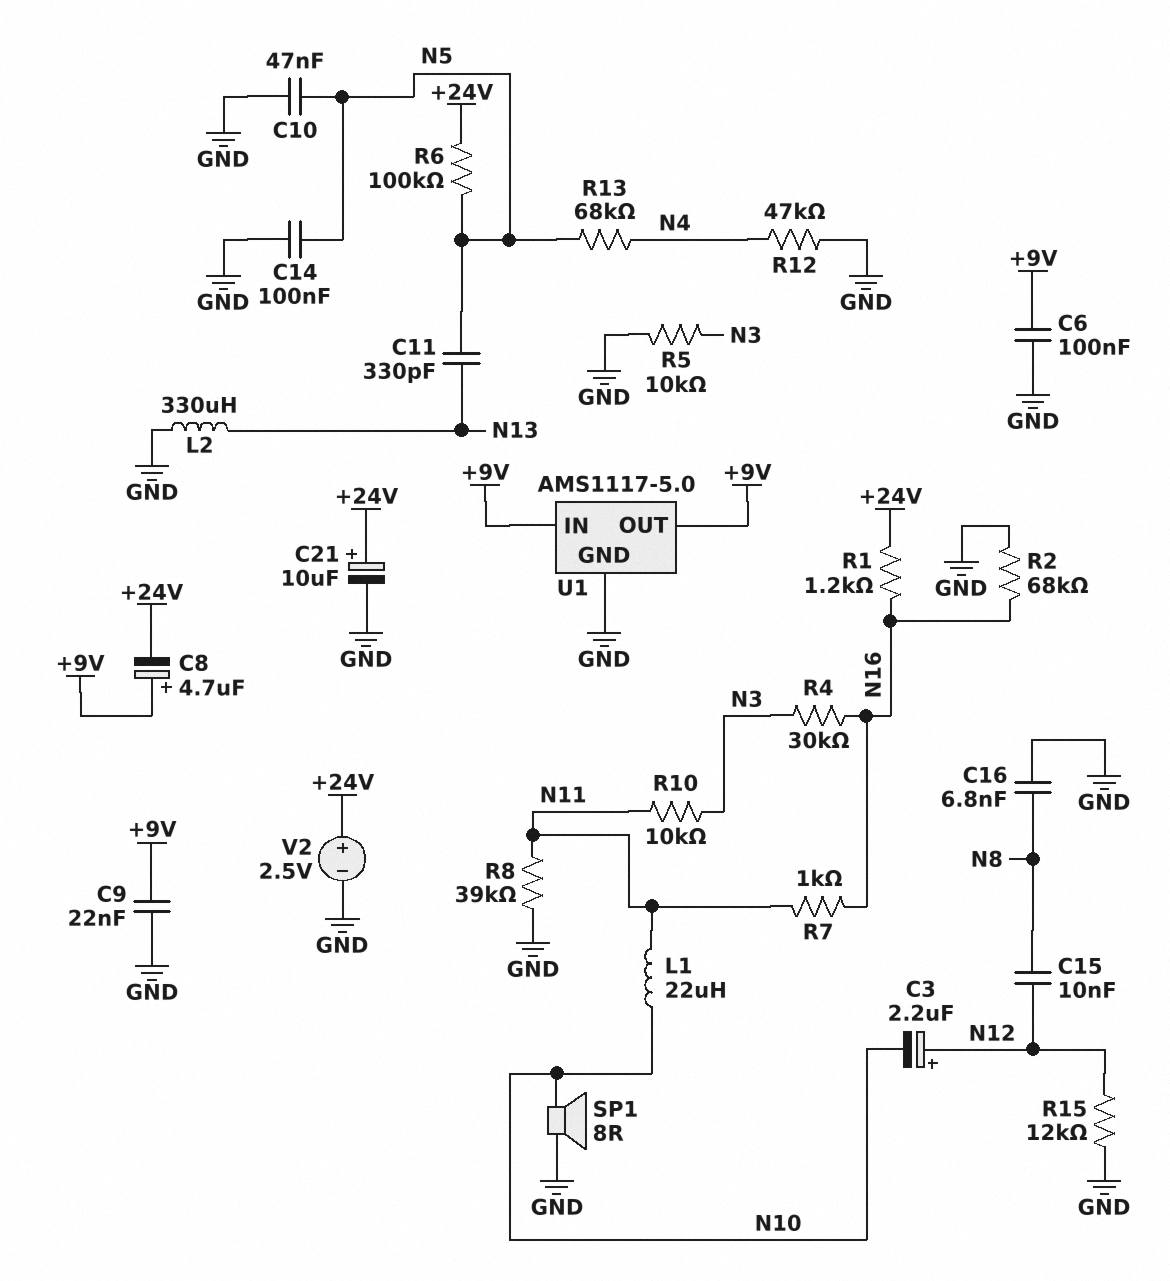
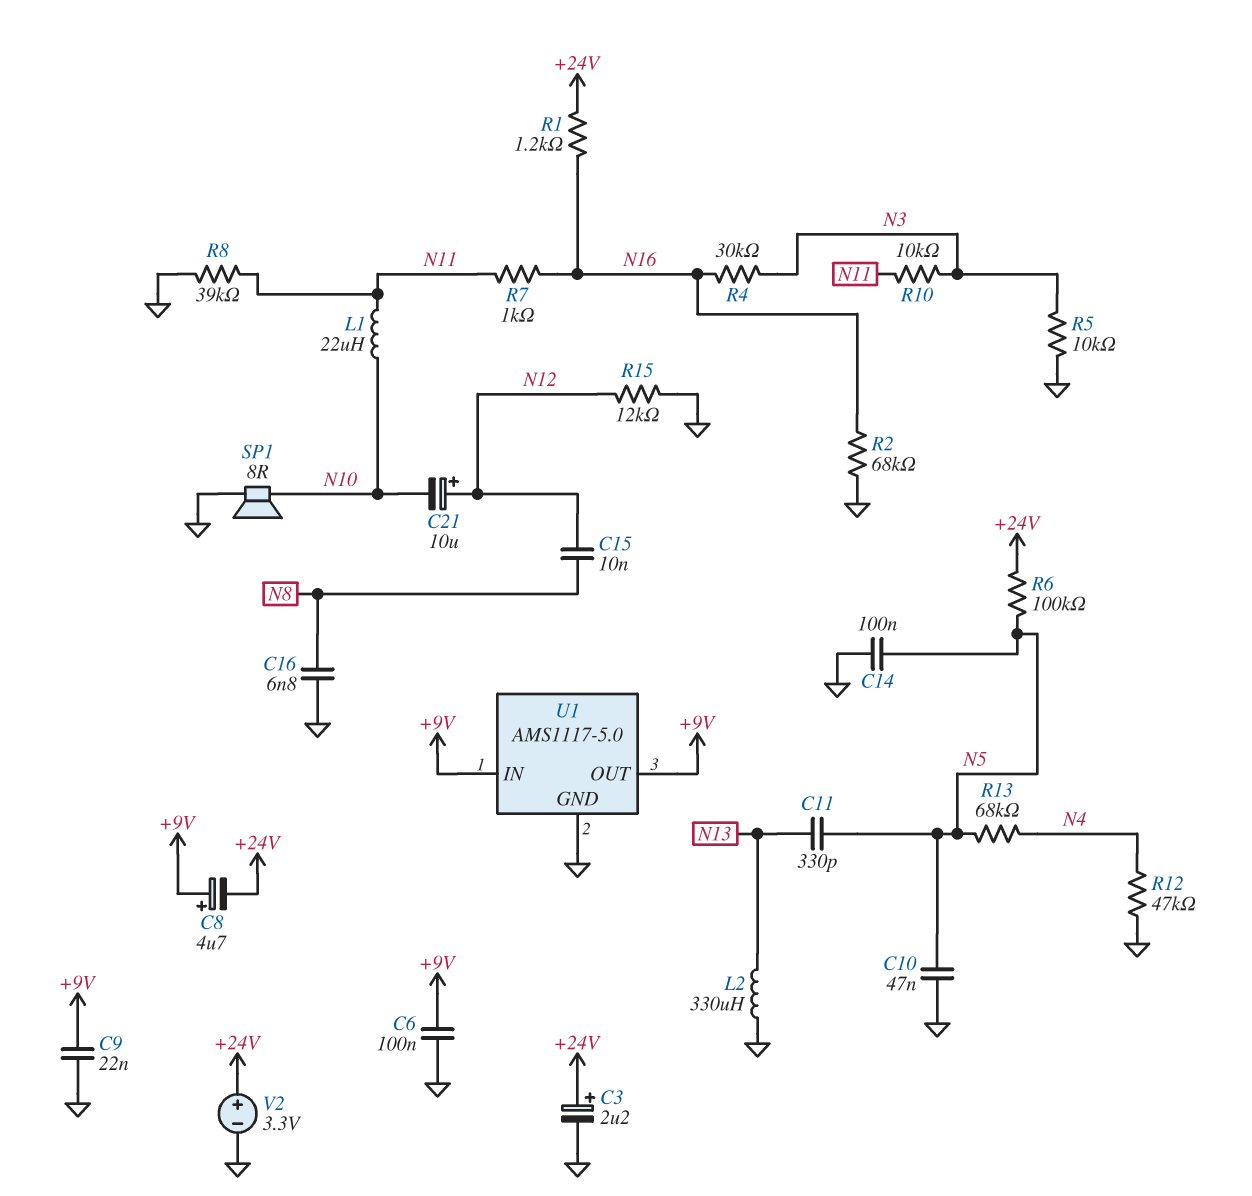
C3: 2.2uF (plus N12, minus N10) -> 2.2uF (plus +24V, minus GND)
C21: 10uF (plus +24V, minus GND) -> 10uF (plus N12, minus N10)
V2: 2.5V (plus +24V, minus GND) -> 3.3V (plus +24V, minus GND)

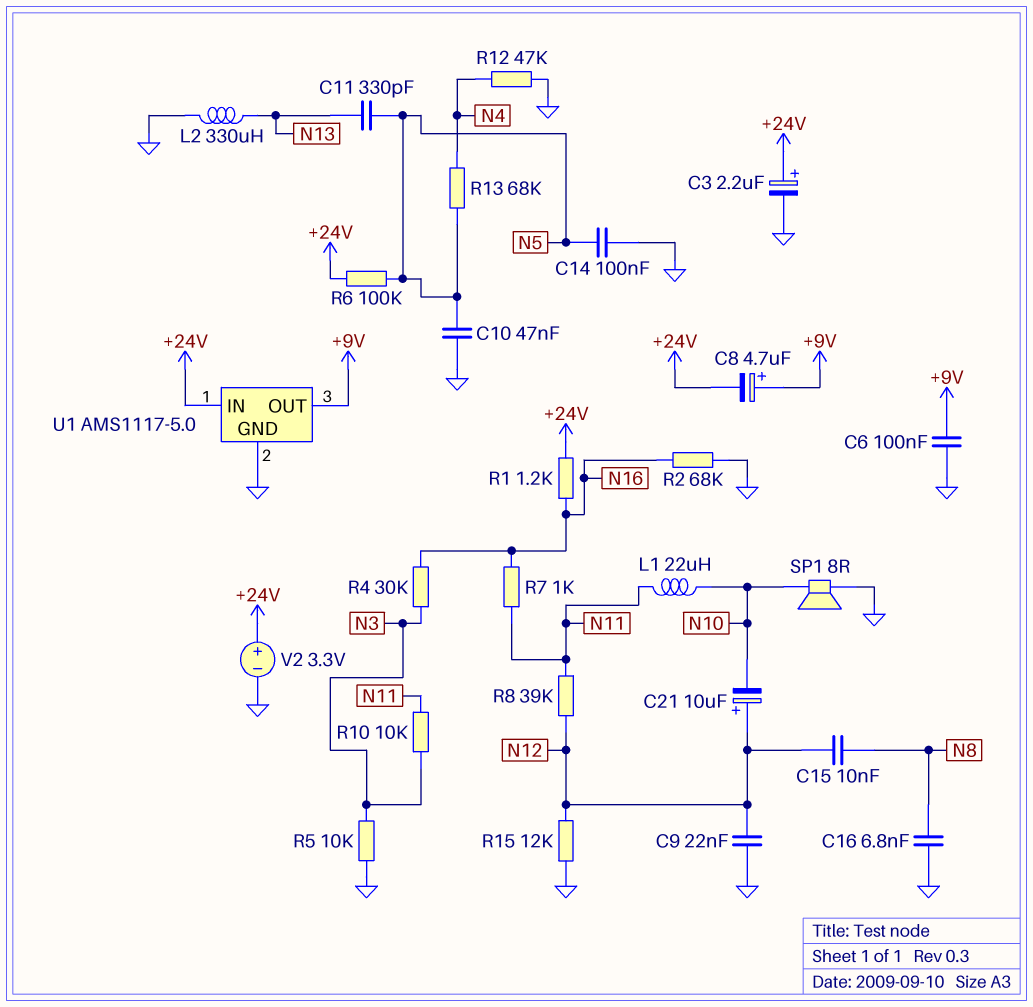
C9: 22nF (+9V, GND) -> 22nF (GND, N12)
R8: 39k (GND, N11) -> 39k (N11, N12)
U1 pin IN: +9V -> +24V

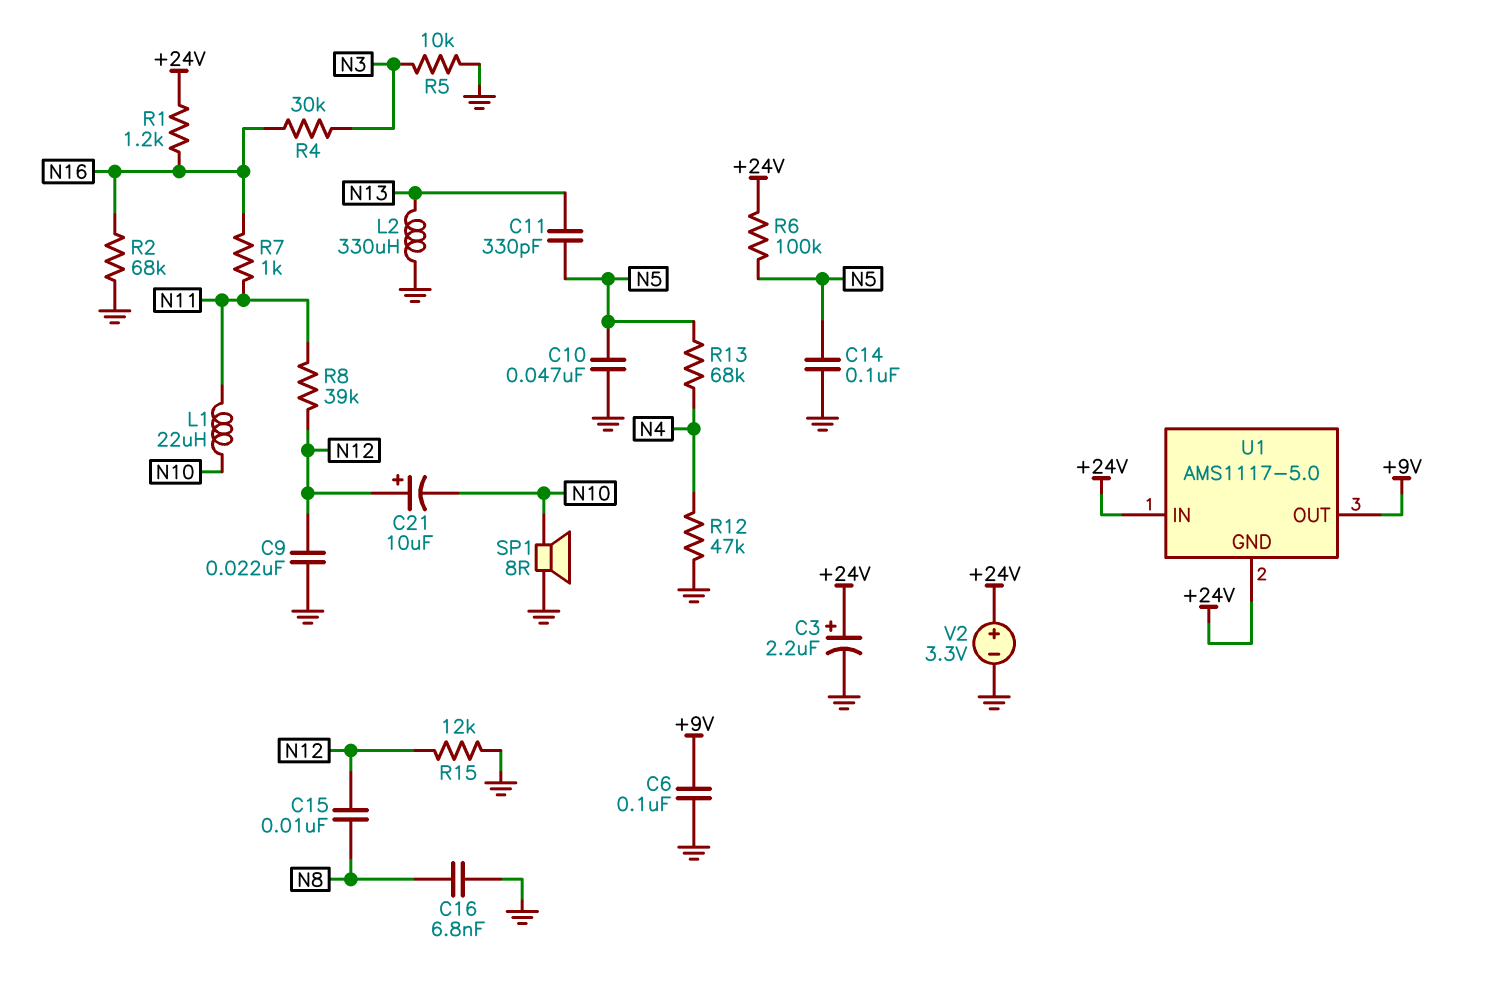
C8: 4.7uF (plus +9V, minus +24V) -> none
R10: 10k (N3, N11) -> none
U1 pin GND: GND -> +24V

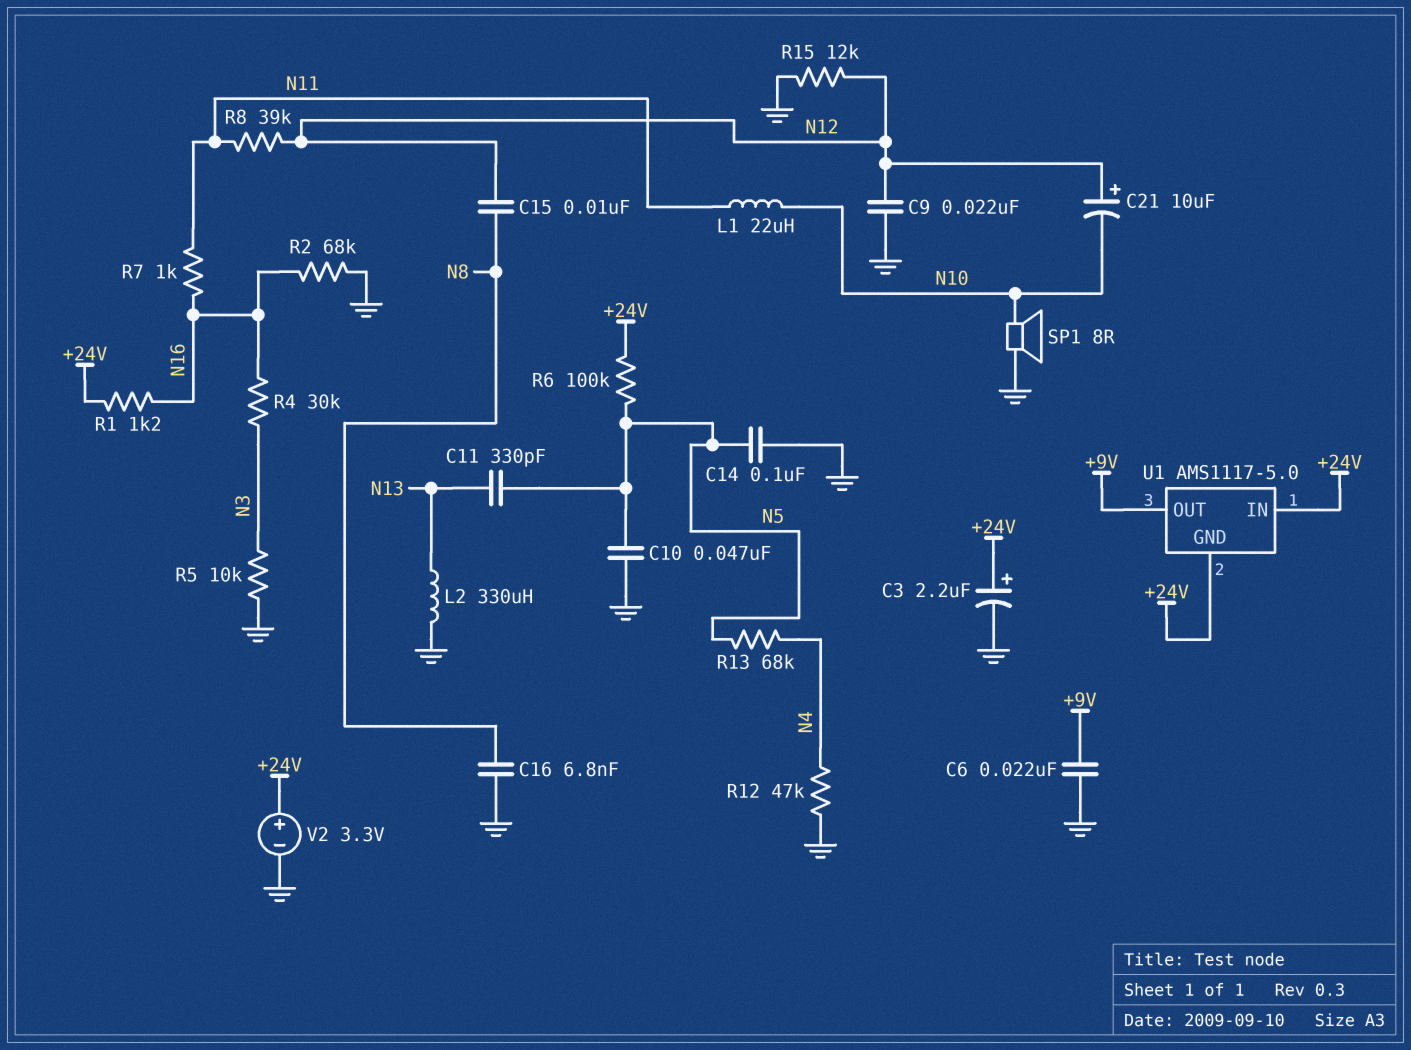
C6: 100nF (+9V, GND) -> 22nF (+9V, GND)

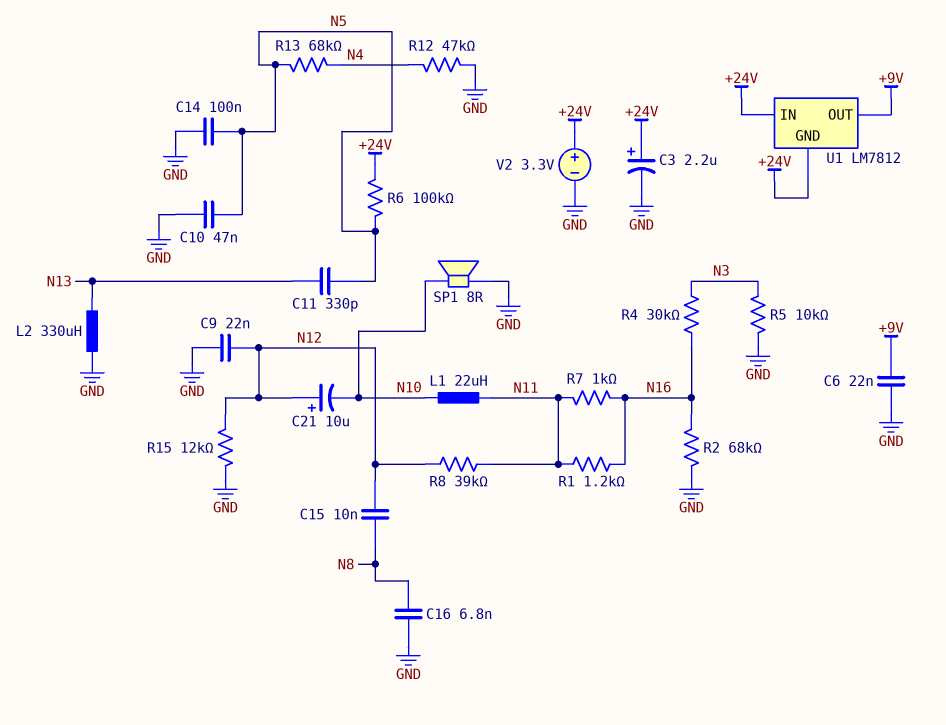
R1: 1.2k (+24V, N16) -> 1.2k (N11, N16)
U1: AMS1117-5.0 -> LM7812

